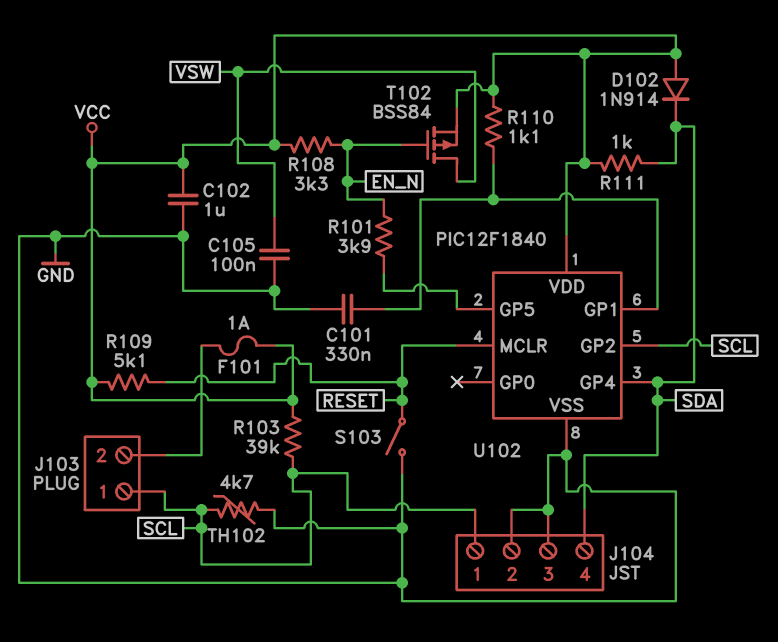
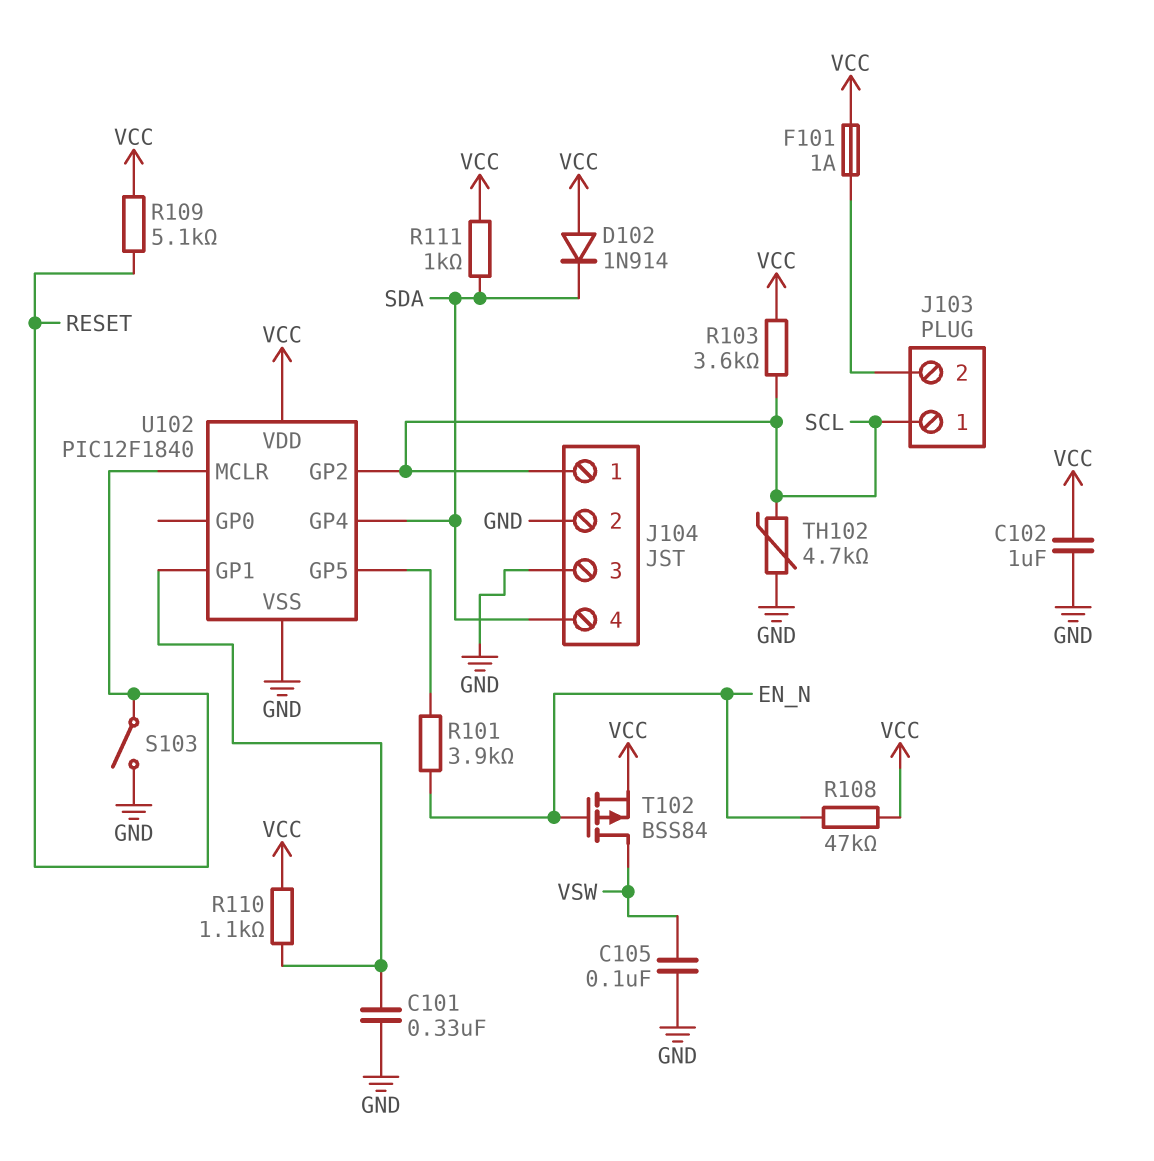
R103: 39k (SCL, VCC) -> 3.6k (SCL, VCC)
R108: 3.3k (EN_N, VCC) -> 47k (EN_N, VCC)

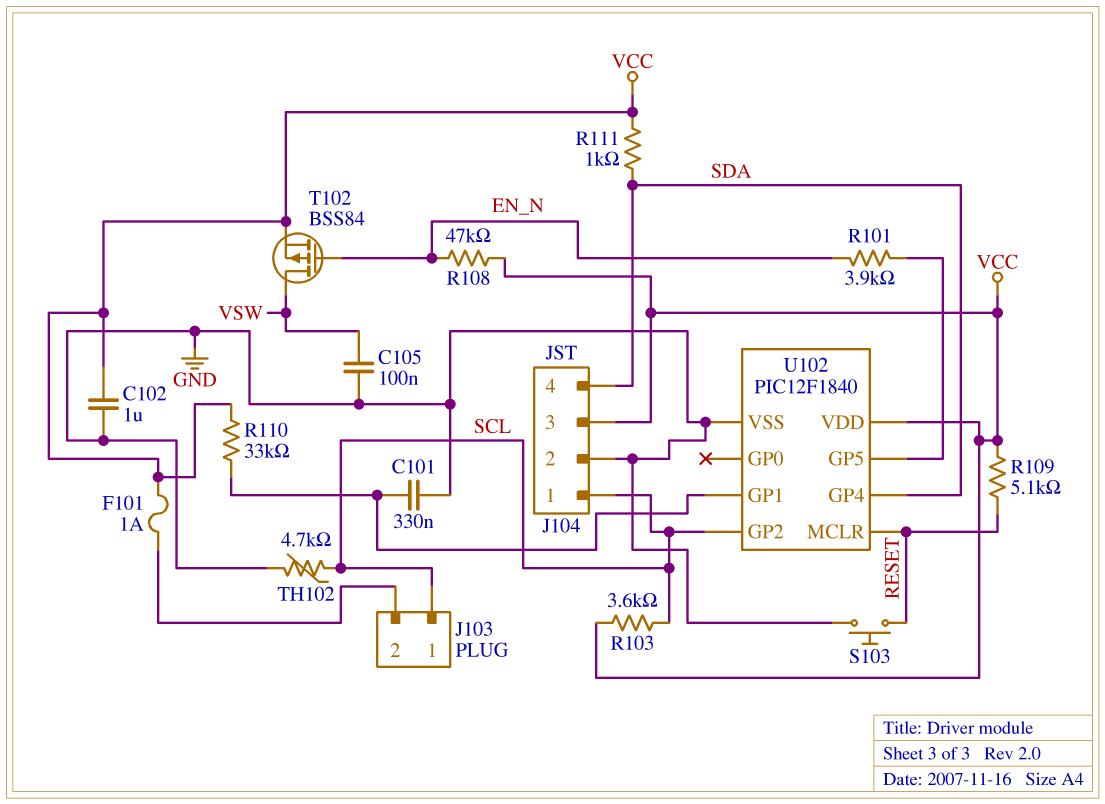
D102: diode 1N914 (A VCC, K SDA) -> none
J104 pin 3: GND -> VCC
R110: 1.1k (U102/GP1, VCC) -> 33k (U102/GP1, VCC)
S103: switch (GND, RESET) -> button (GND, RESET)

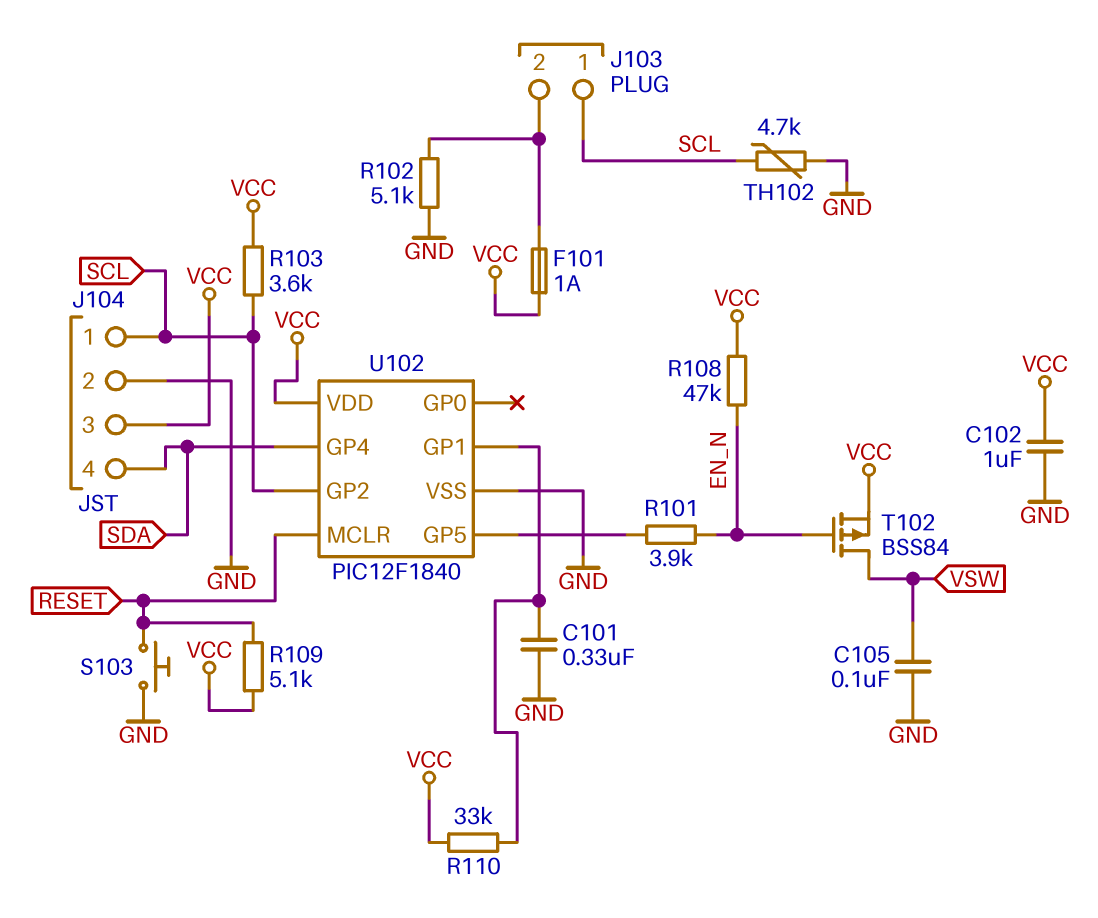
R102: none -> 5.1k (GND, J103/2)
R111: 1k (SDA, VCC) -> none

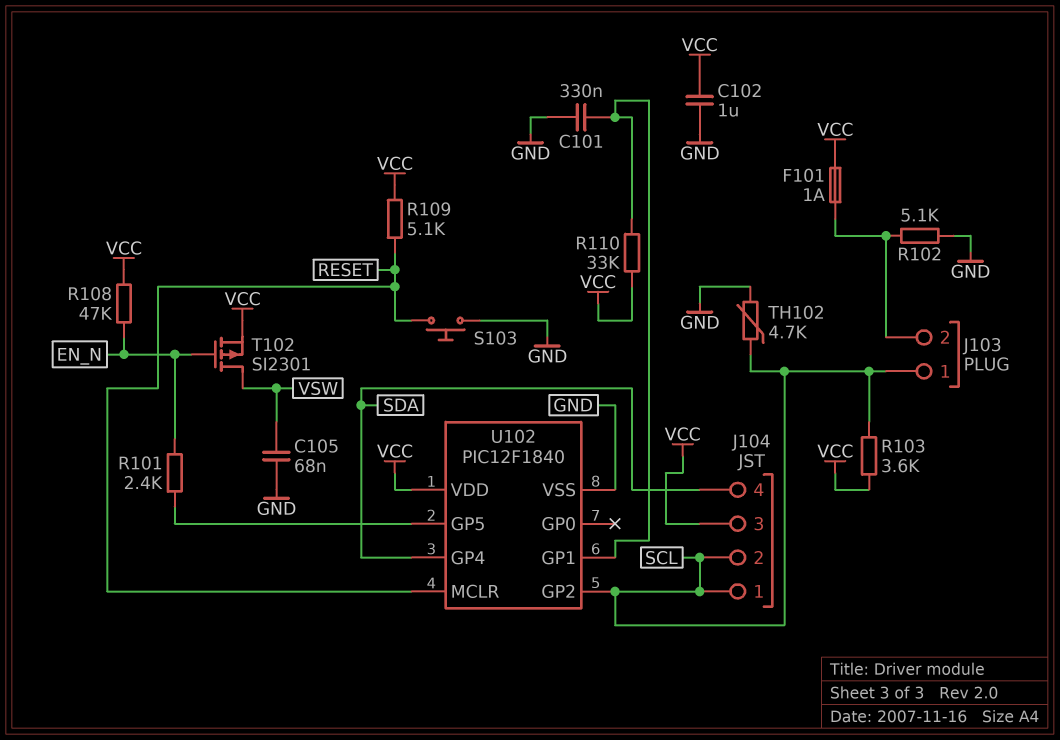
C105: 100nF (GND, VSW) -> 68nF (GND, VSW)
J104 pin 2: GND -> SCL
R101: 3.9k (EN_N, U102/GP5) -> 2.4k (EN_N, U102/GP5)
T102: PMOS BSS84 (G EN_N, D VSW, S VCC) -> PMOS SI2301 (G EN_N, D VSW, S VCC)

